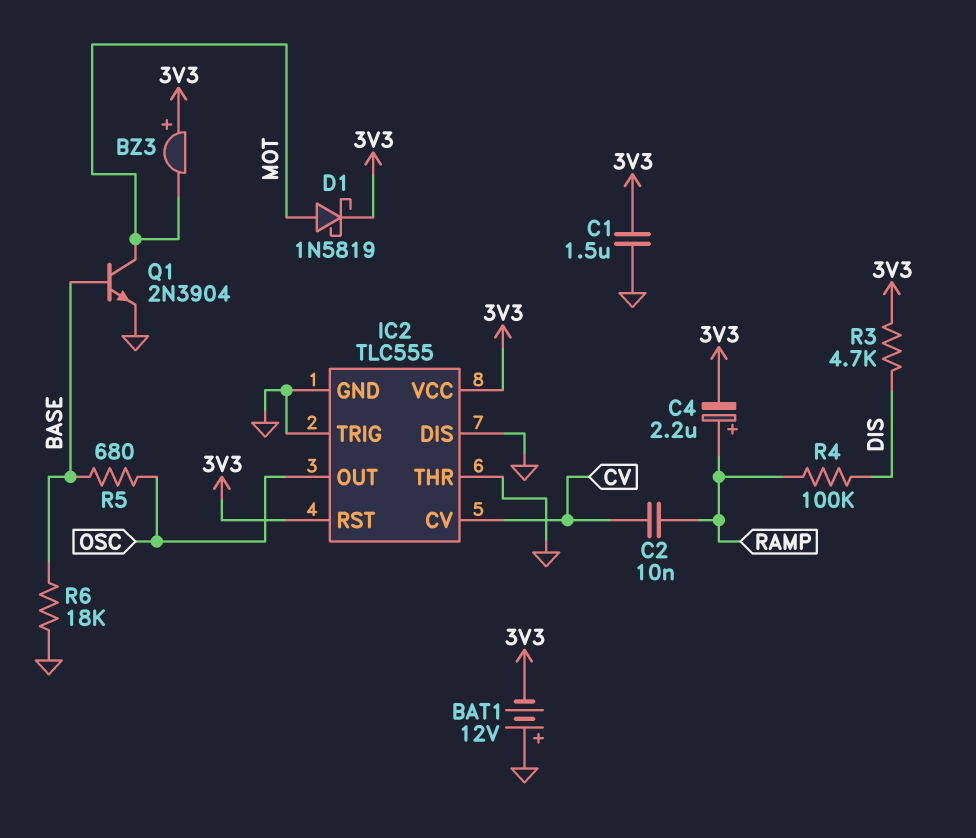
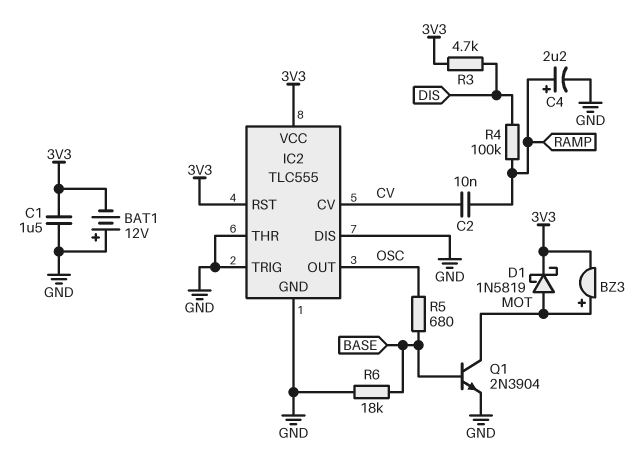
BZ3: buzzer (plus 3V3, minus MOT) -> buzzer (plus MOT, minus 3V3)
C4: 2.2uF (plus RAMP, minus 3V3) -> 2.2uF (plus RAMP, minus GND)

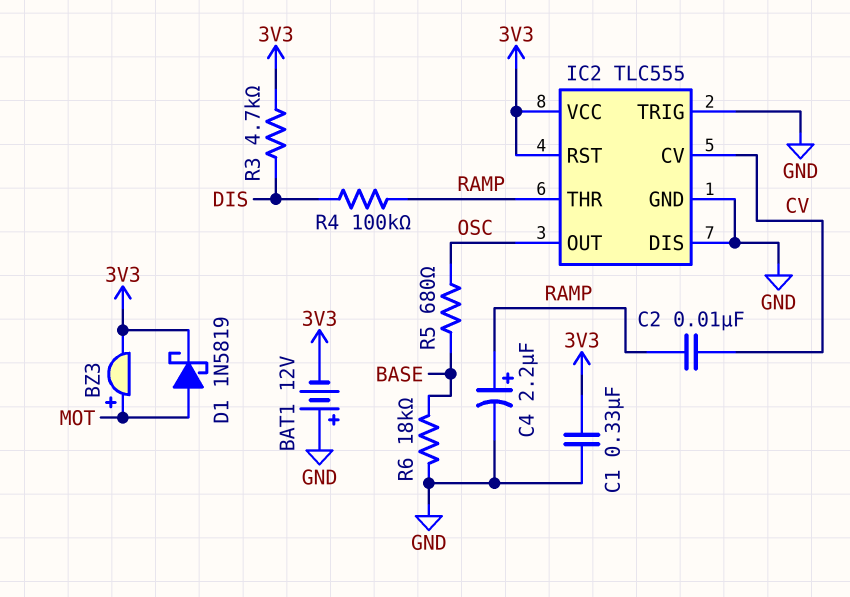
C1: 1.5uF (3V3, GND) -> 330nF (3V3, GND)
IC2 pin THR: GND -> RAMP
Q1: NPN 2N3904 (B BASE, C MOT, E GND) -> none

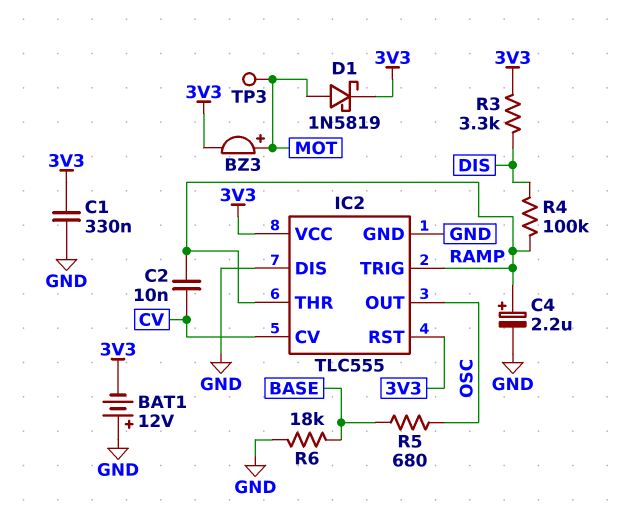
IC2 pin TRIG: GND -> RAMP
R3: 4.7k (3V3, DIS) -> 3.3k (3V3, DIS)
TP3: none -> test point (MOT)

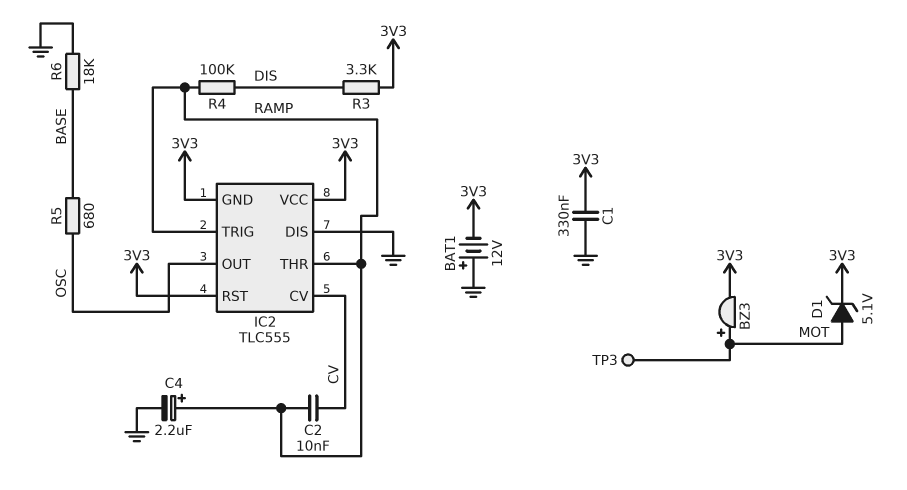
D1: schottky 1N5819 (A MOT, K 3V3) -> zener 5.1V (A MOT, K 3V3)
IC2 pin GND: GND -> 3V3

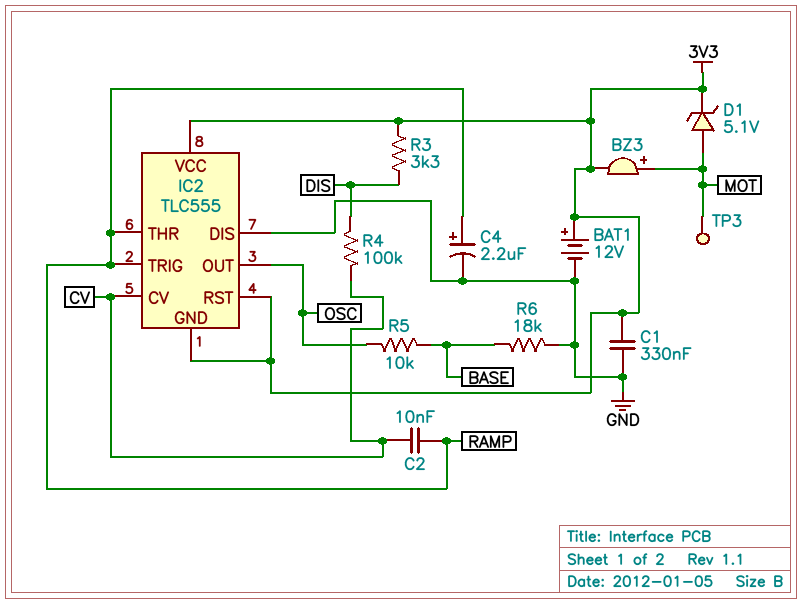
BAT1: 12V (plus GND, minus 3V3) -> 12V (plus 3V3, minus GND)
R4: 100k (DIS, RAMP) -> 100k (CV, DIS)
R5: 680 (BASE, OSC) -> 10k (BASE, OSC)

